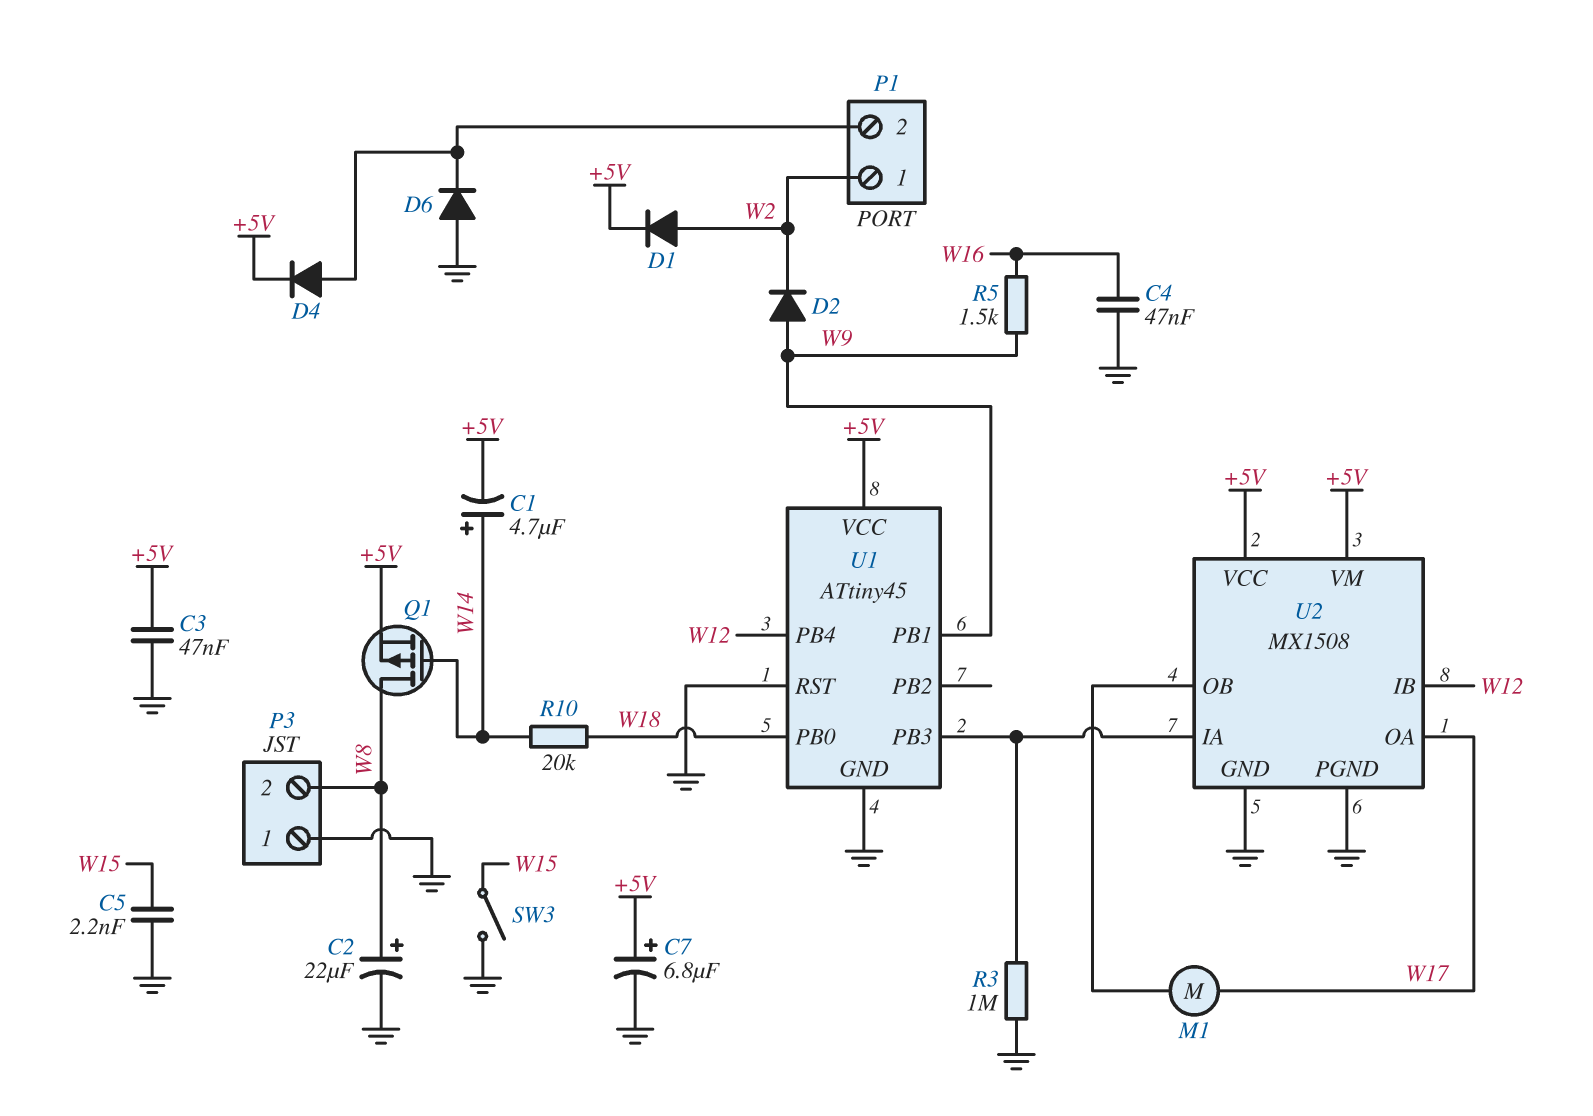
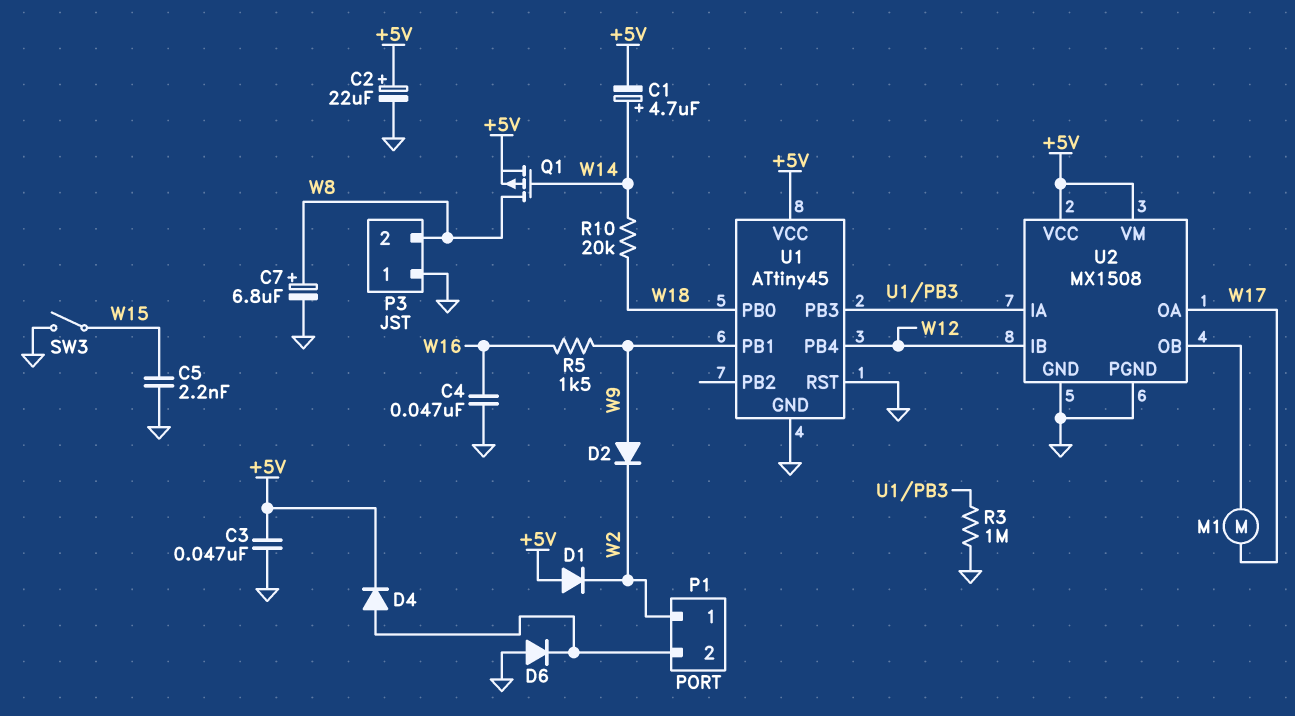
C2: 22uF (plus W8, minus GND) -> 22uF (plus +5V, minus GND)
C7: 6.8uF (plus +5V, minus GND) -> 6.8uF (plus W8, minus GND)
D1: diode (A W2, K +5V) -> diode (A +5V, K W2)

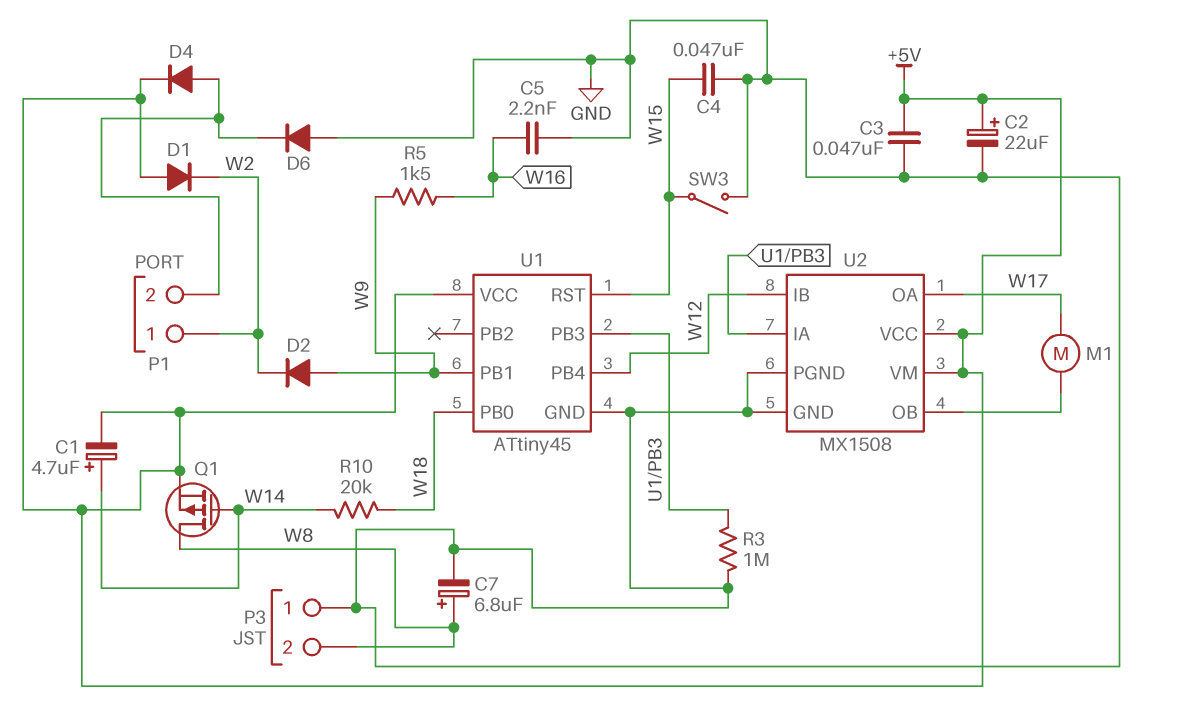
C4: 47nF (GND, W16) -> 47nF (GND, W15)
C5: 2.2nF (GND, W15) -> 2.2nF (GND, W16)
U1 pin RST: GND -> W15

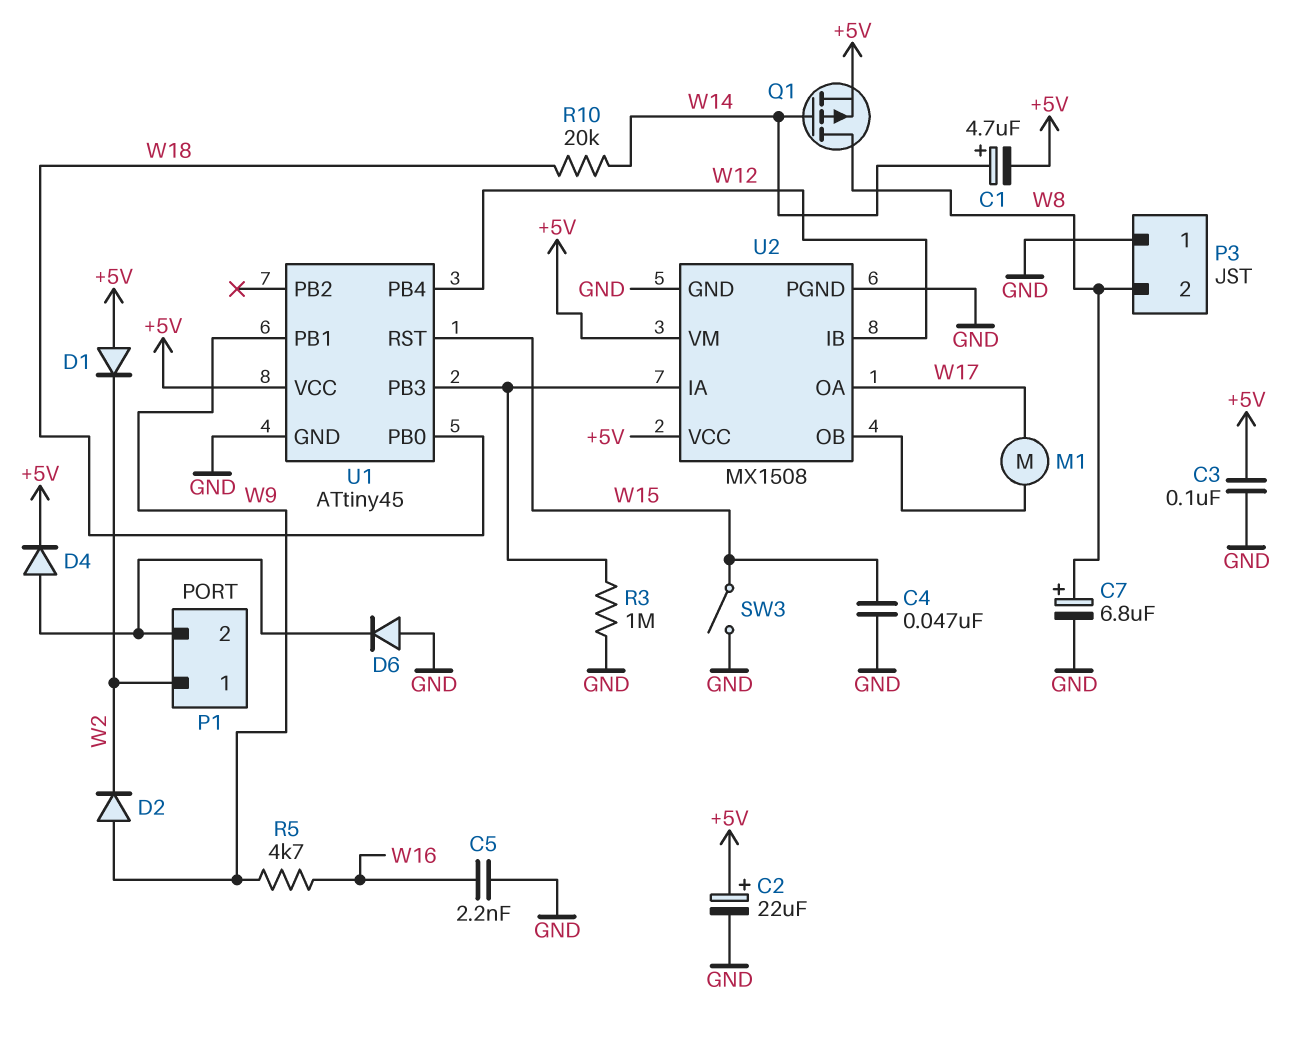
C3: 47nF (+5V, GND) -> 100nF (+5V, GND)
R5: 1.5k (W9, W16) -> 4.7k (W9, W16)

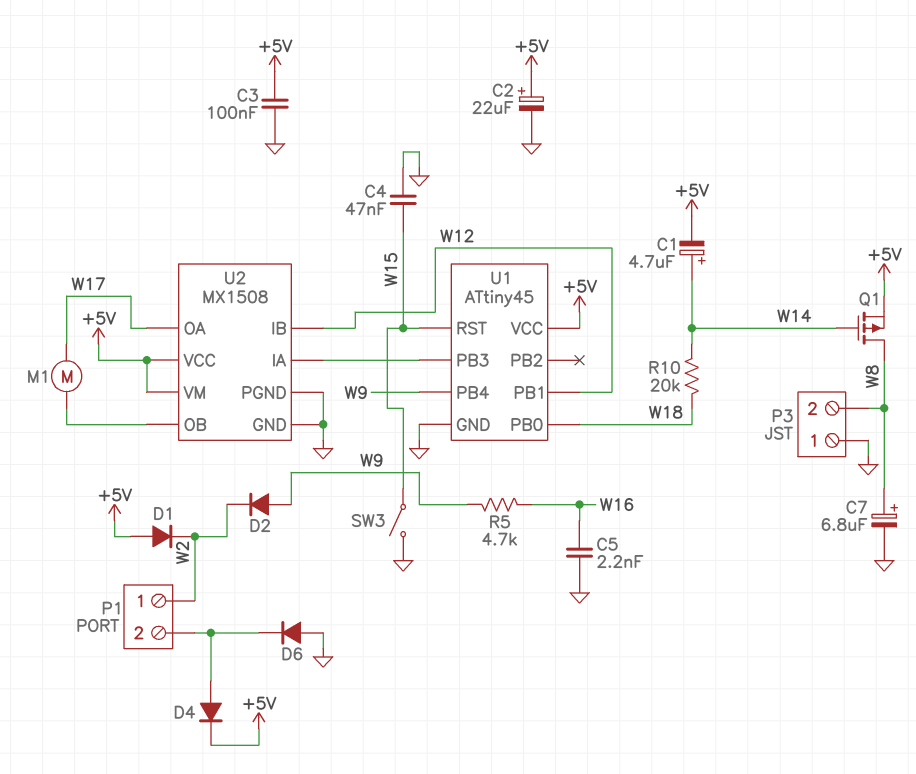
R3: 1M (GND, U1/PB3) -> none
U1 pin PB1: W9 -> W12
U1 pin PB4: W12 -> W9

